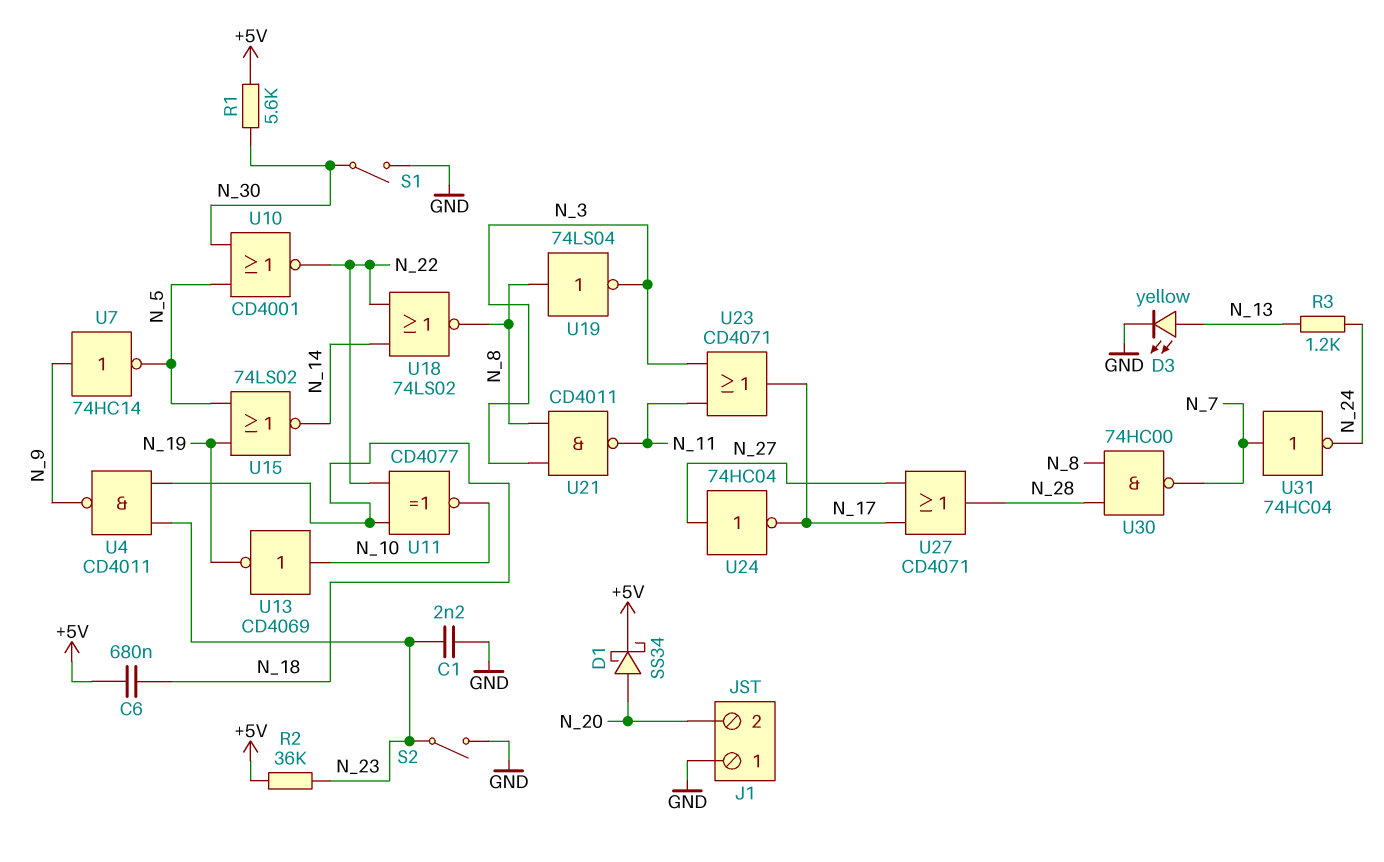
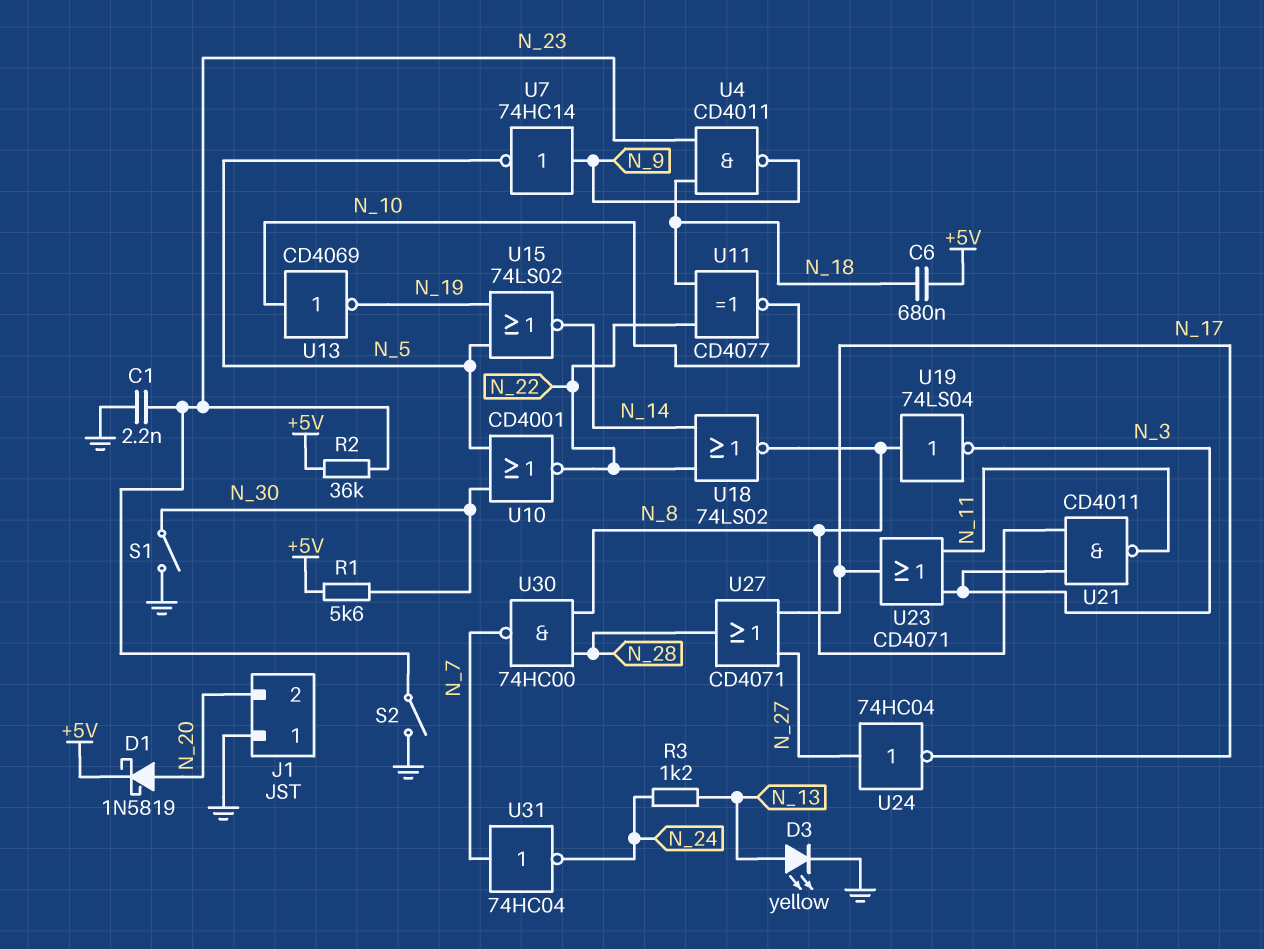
D1: schottky SS34 (A N_20, K +5V) -> schottky 1N5819 (A N_20, K +5V)

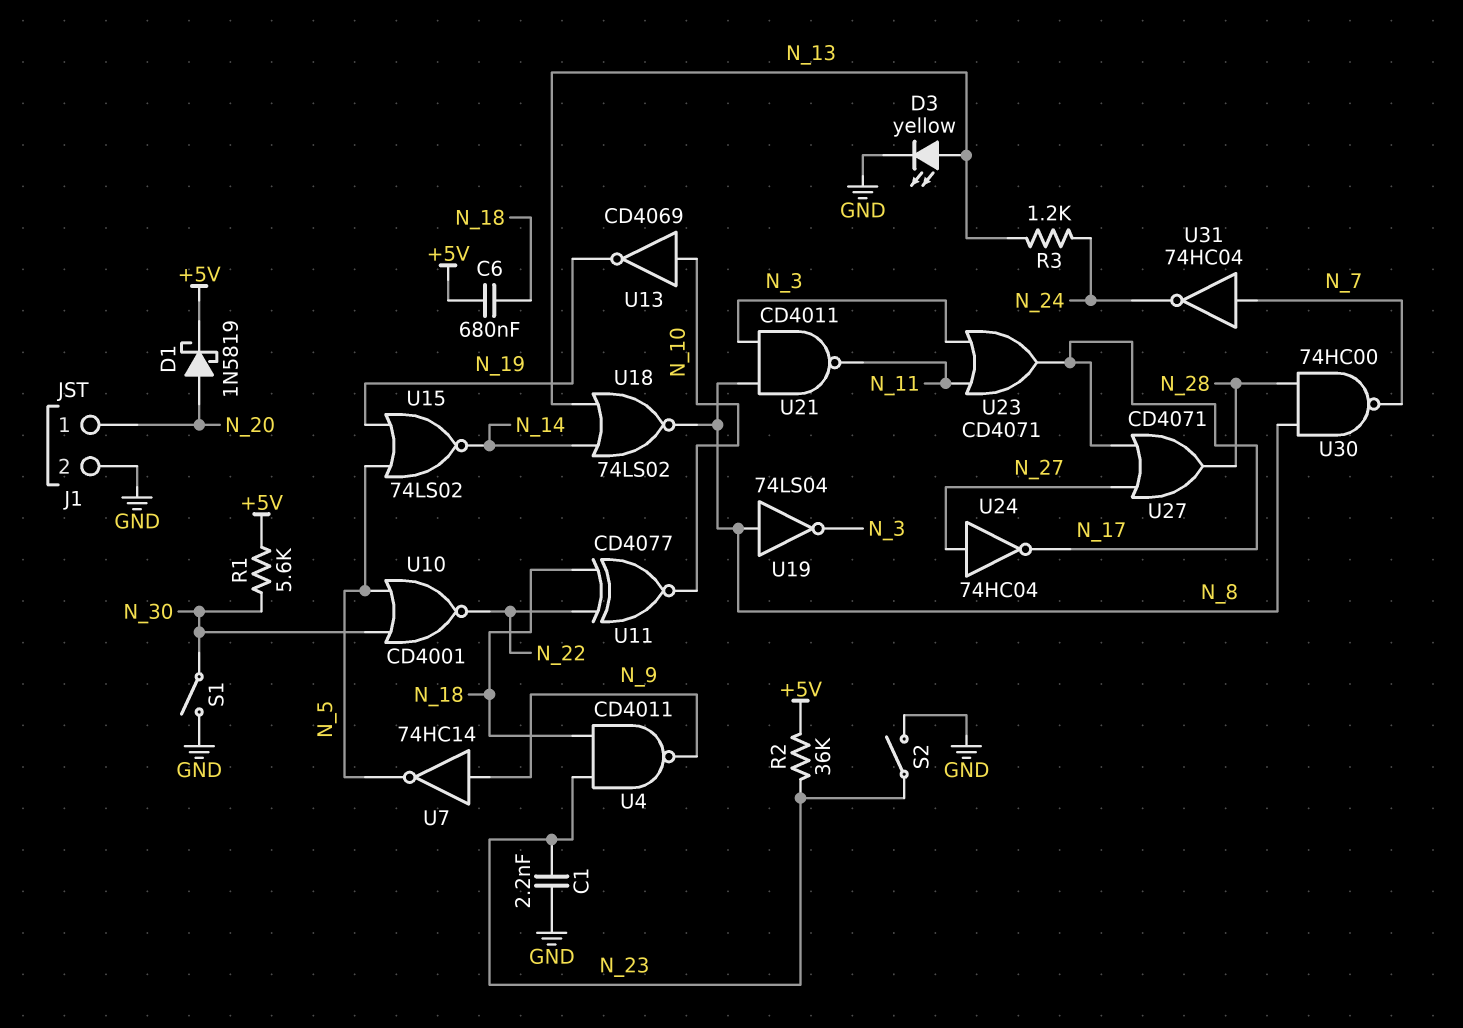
J1 pin 1: GND -> N_20
J1 pin 2: N_20 -> GND
U18: NOR 74LS02 (in N_14, in N_22, out N_8) -> NOR 74LS02 (in N_13, in N_14, out N_8)

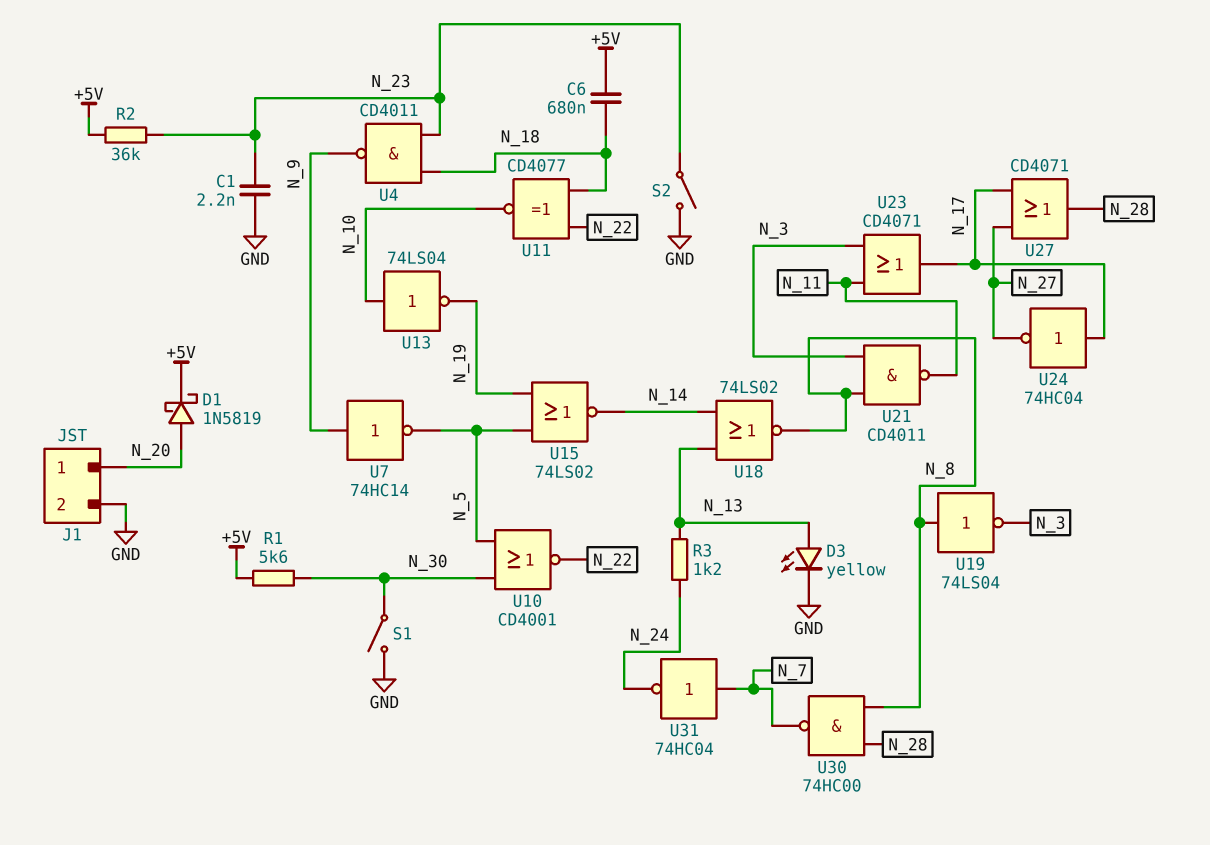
U13: NOT CD4069 (in N_10, out N_19) -> NOT 74LS04 (in N_10, out N_19)
U24: NOT 74HC04 (in N_27, out N_17) -> NOT 74HC04 (in N_17, out N_27)

